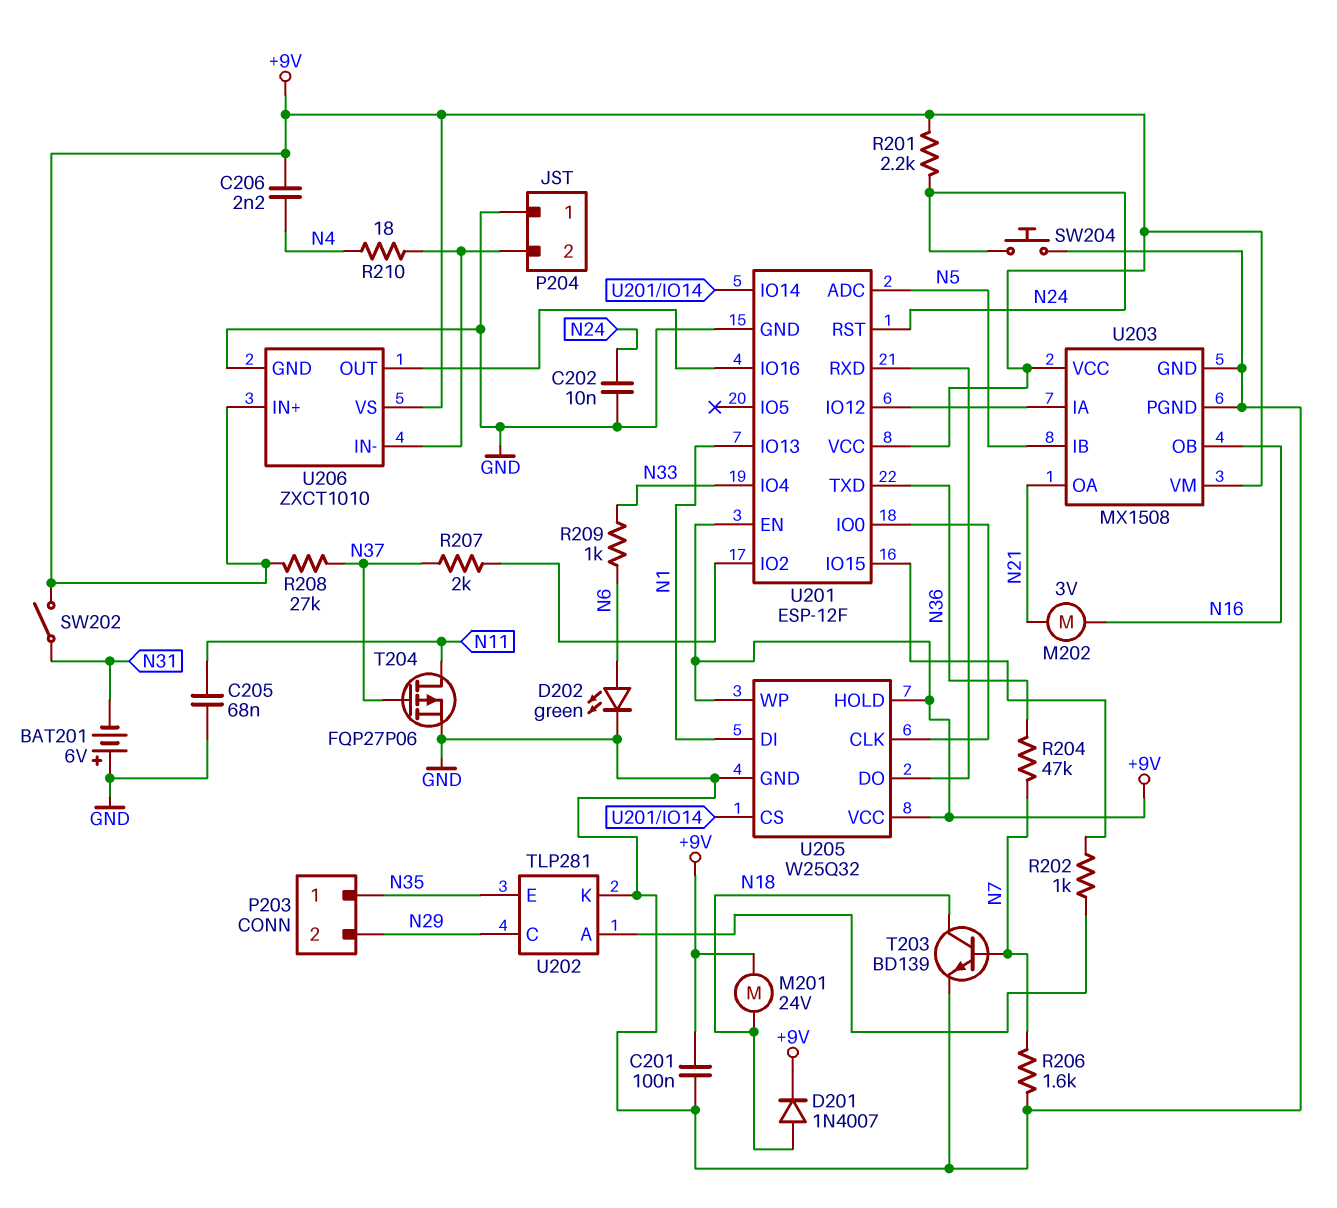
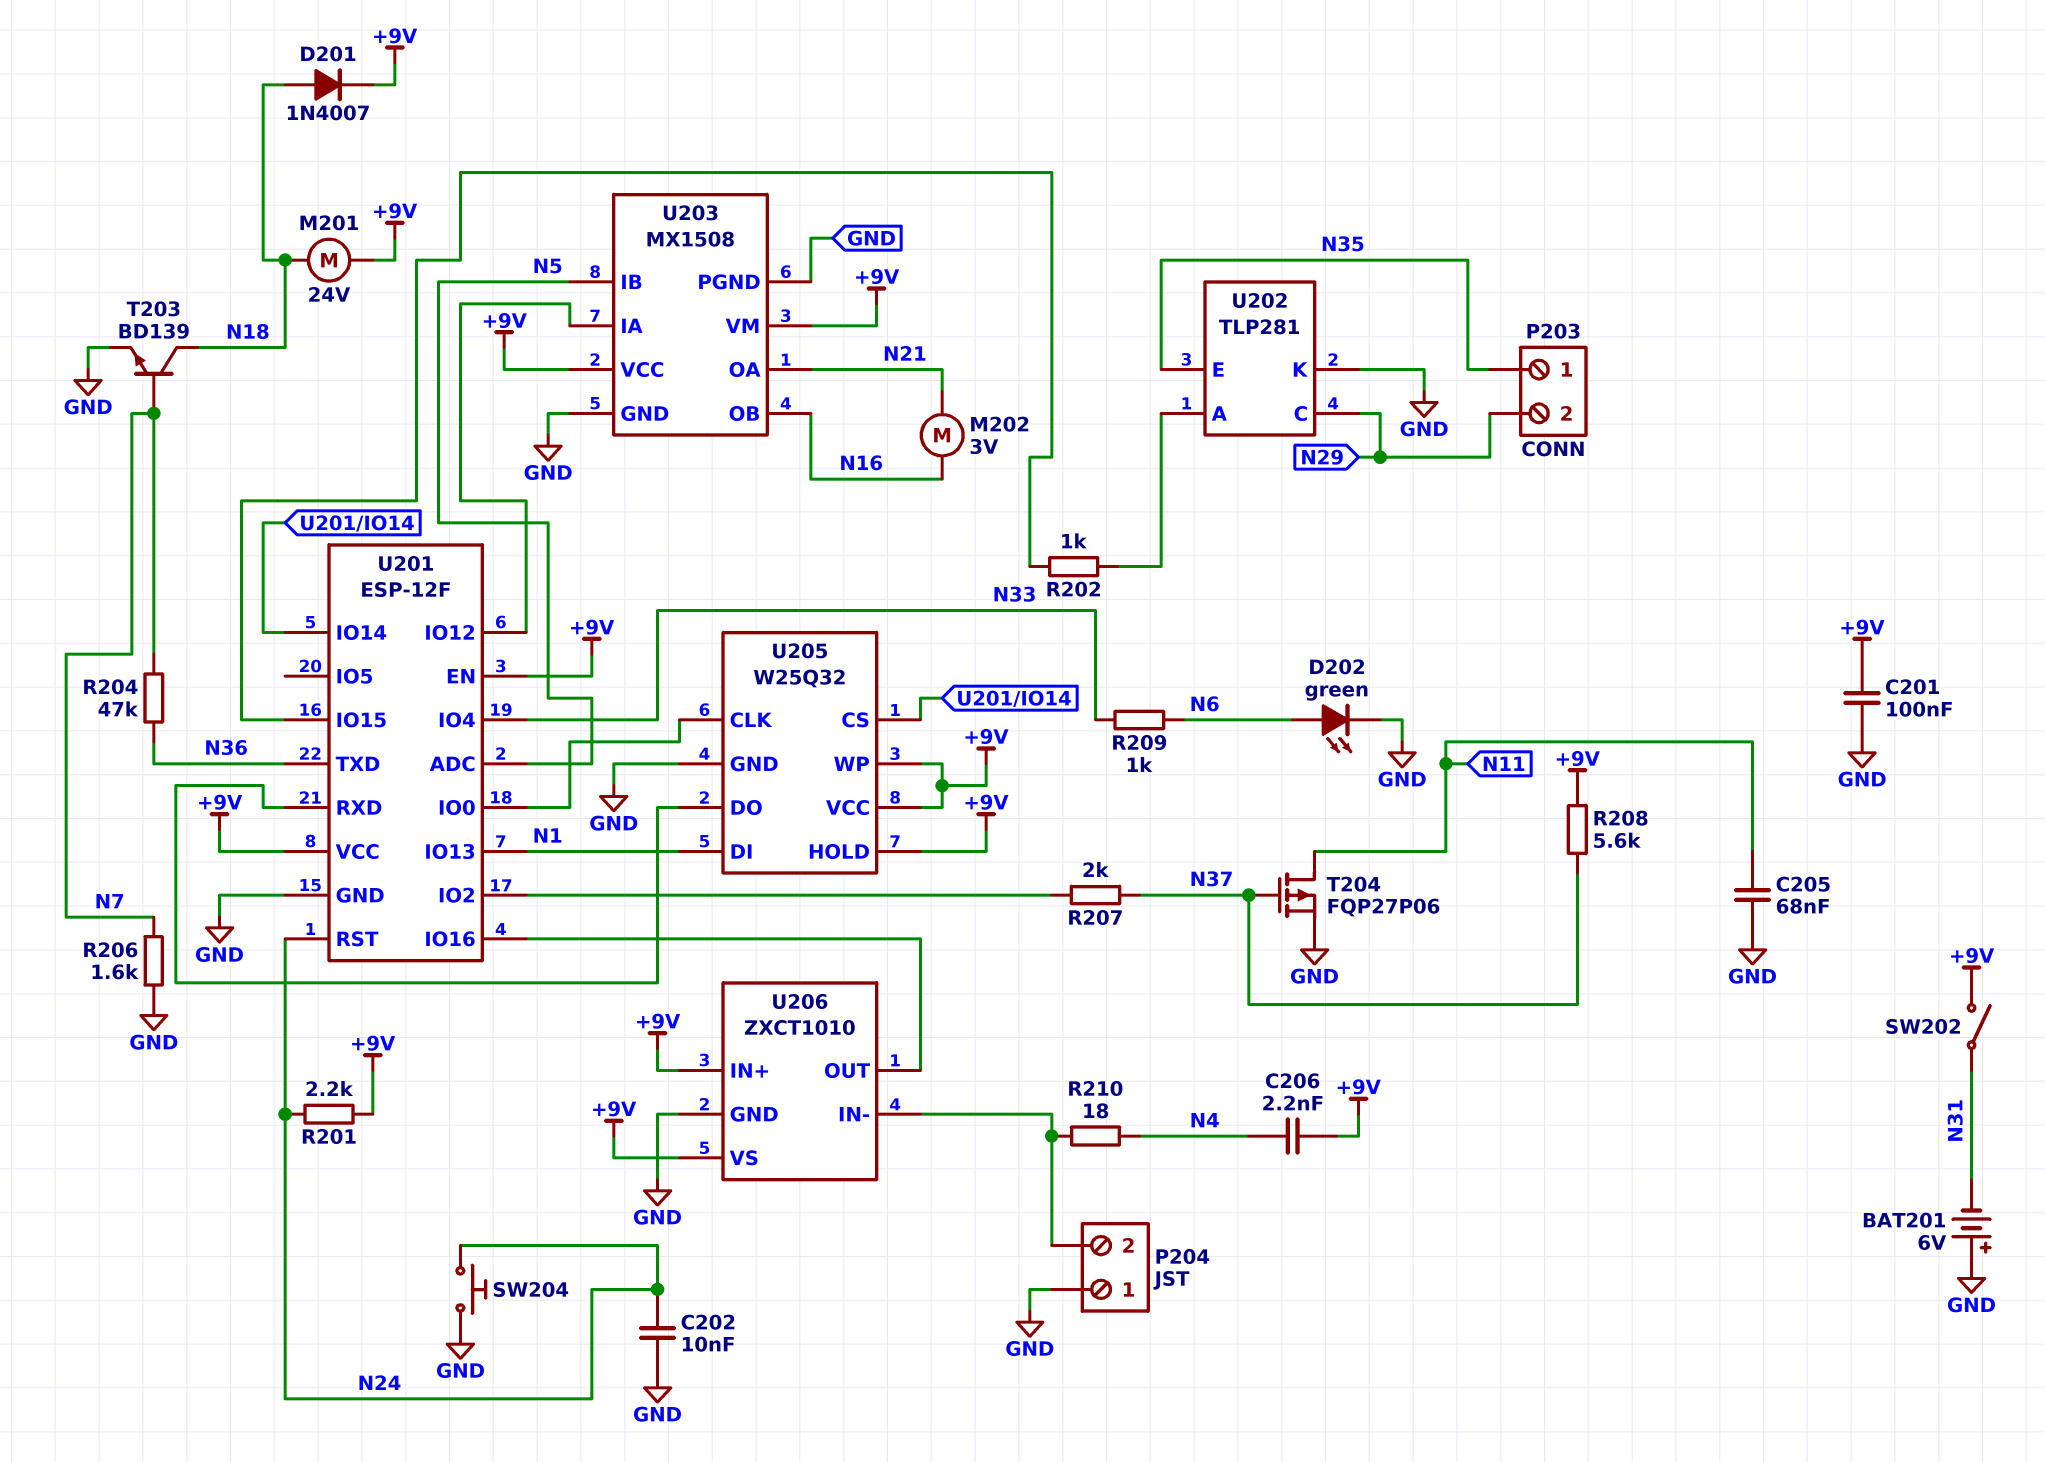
R208: 27k (+9V, N37) -> 5.6k (+9V, N37)

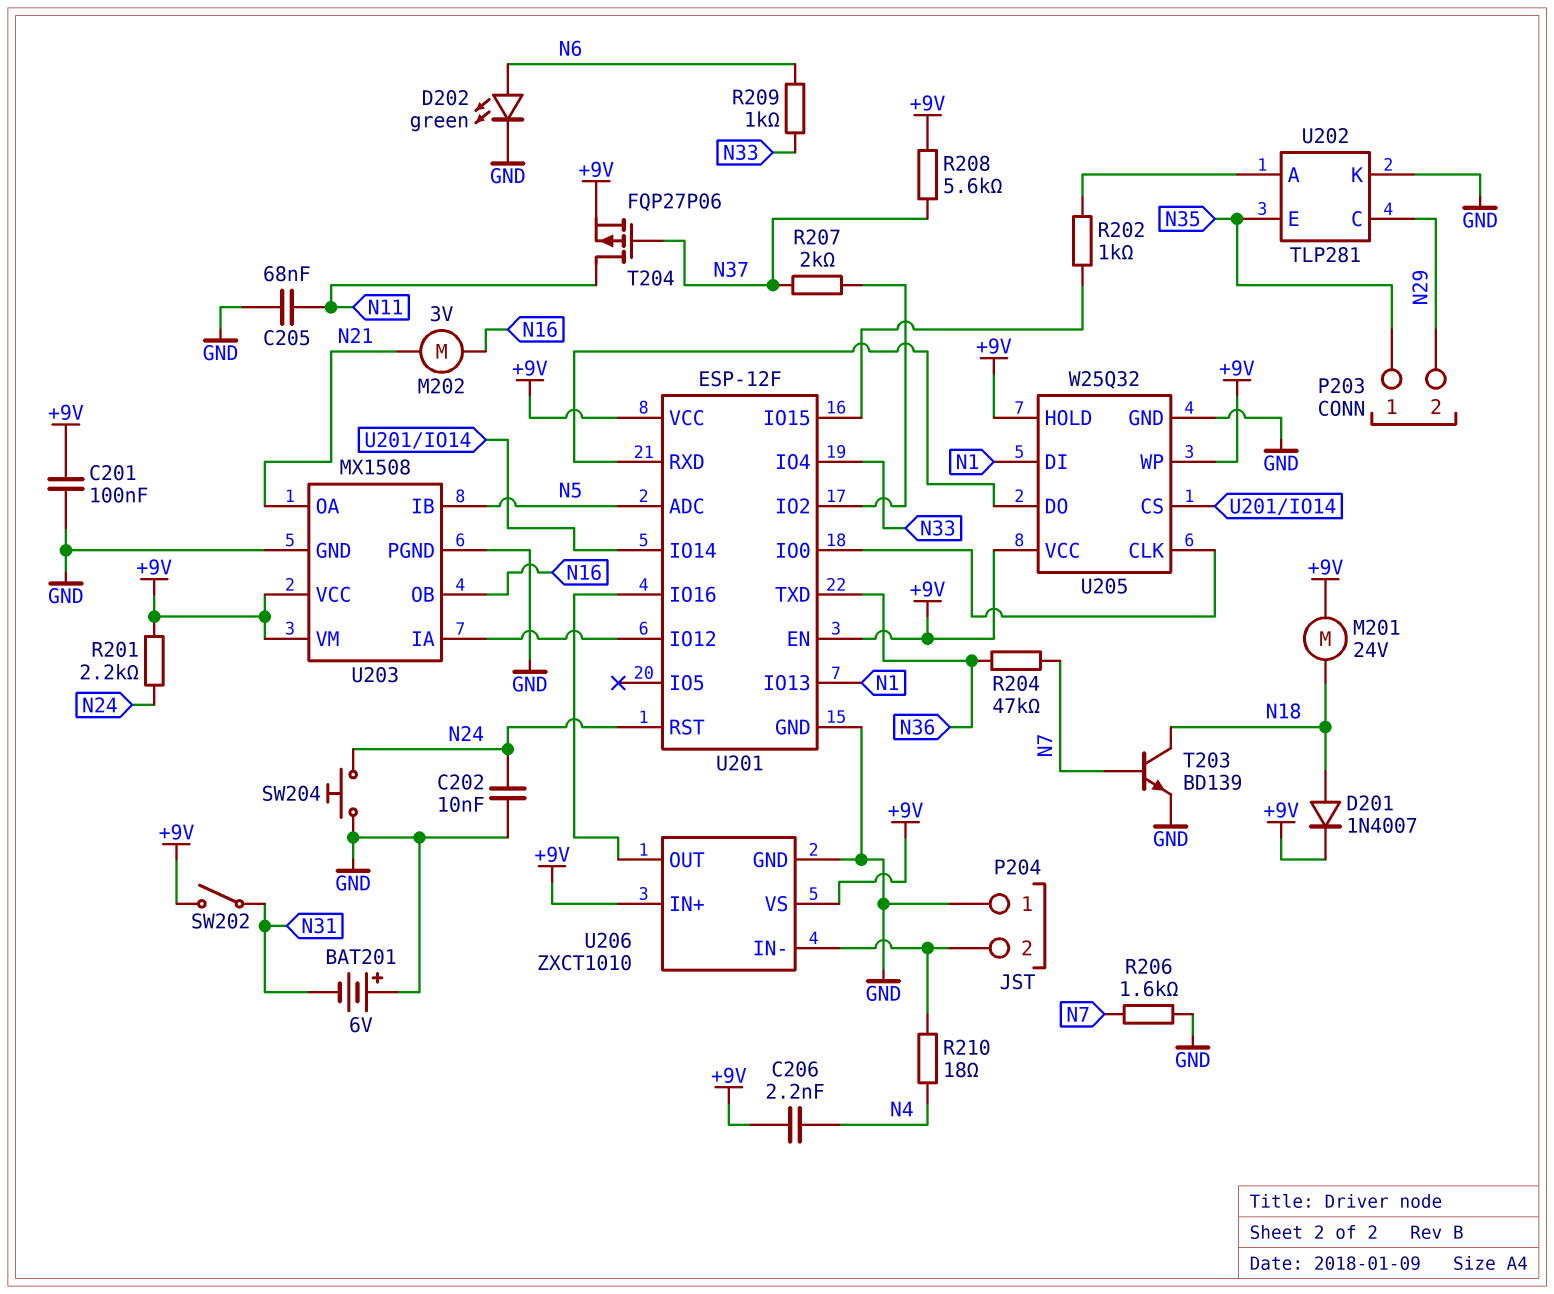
T204: PMOS FQP27P06 (G N37, D N11, S GND) -> PMOS FQP27P06 (G N37, D N11, S +9V)

